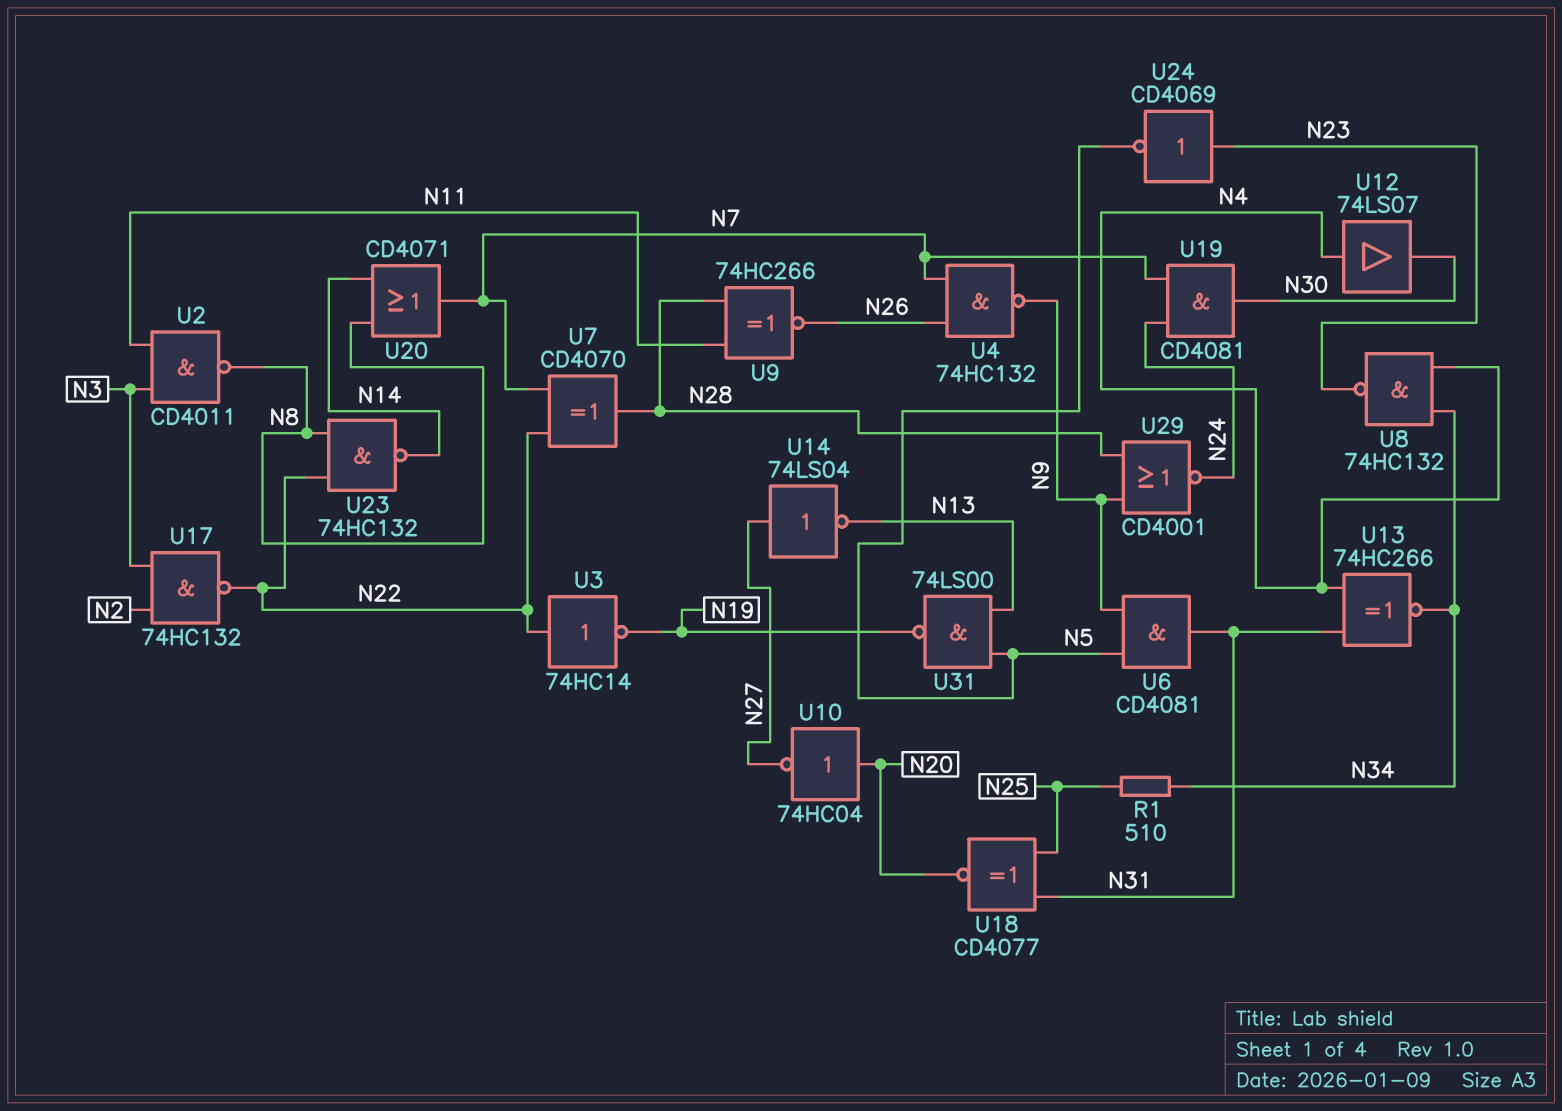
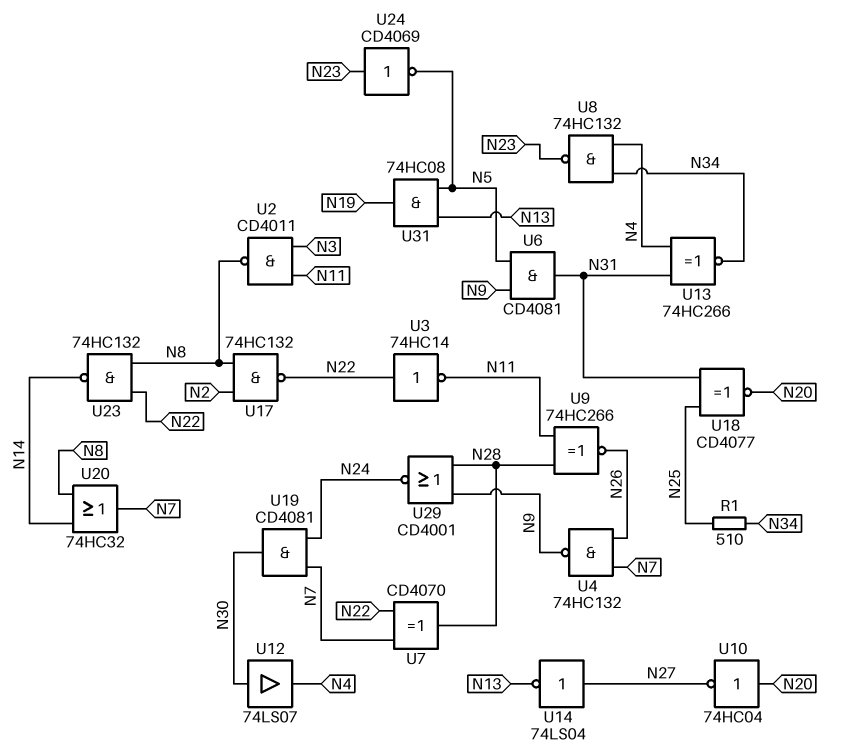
U3: NOT 74HC14 (in N22, out N19) -> NOT 74HC14 (in N22, out N11)
U12: buffer 74LS07 (in N4, out N30) -> buffer 74LS07 (in N30, out N4)
U17: NAND 74HC132 (in N2, in N3, out N22) -> NAND 74HC132 (in N2, in N8, out N22)
U20: OR CD4071 (in N8, in N14, out N7) -> OR 74HC32 (in N8, in N14, out N7)
U31: NAND 74LS00 (in N5, in N13, out N19) -> AND 74HC08 (in N5, in N13, out N19)

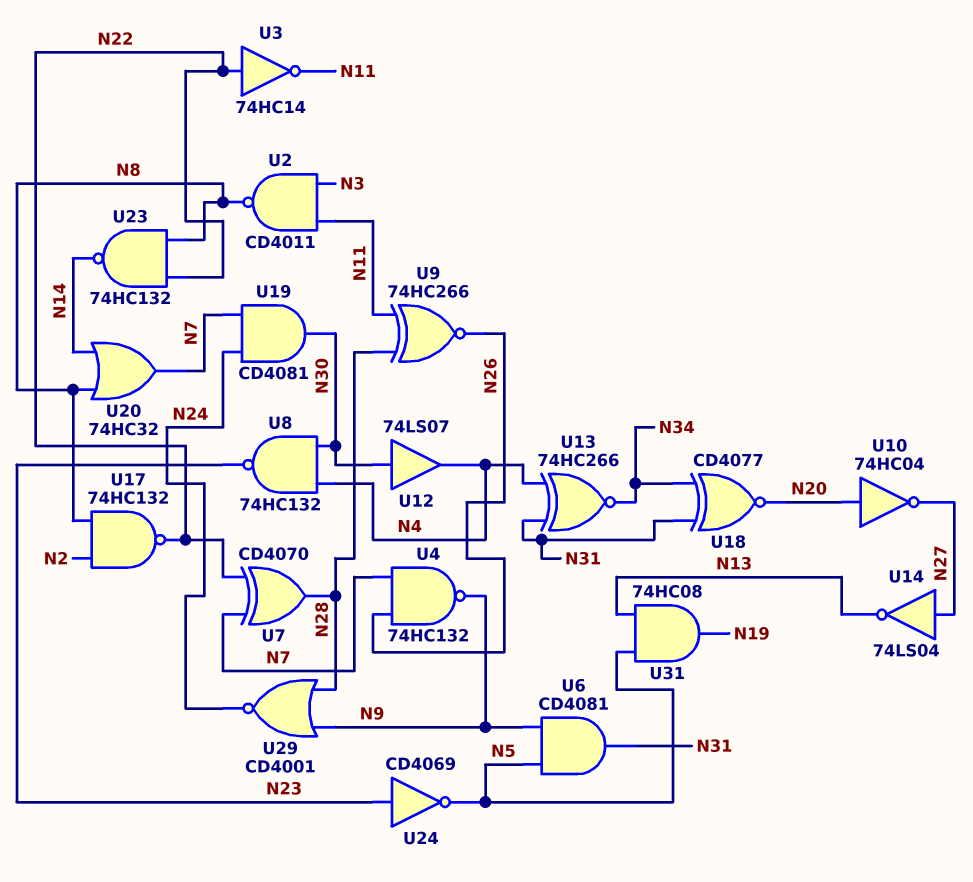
R1: 510 (N25, N34) -> none
U8: NAND 74HC132 (in N4, in N34, out N23) -> NAND 74HC132 (in N4, in N30, out N23)
U18: XNOR CD4077 (in N25, in N31, out N20) -> XNOR CD4077 (in N31, in N34, out N20)

